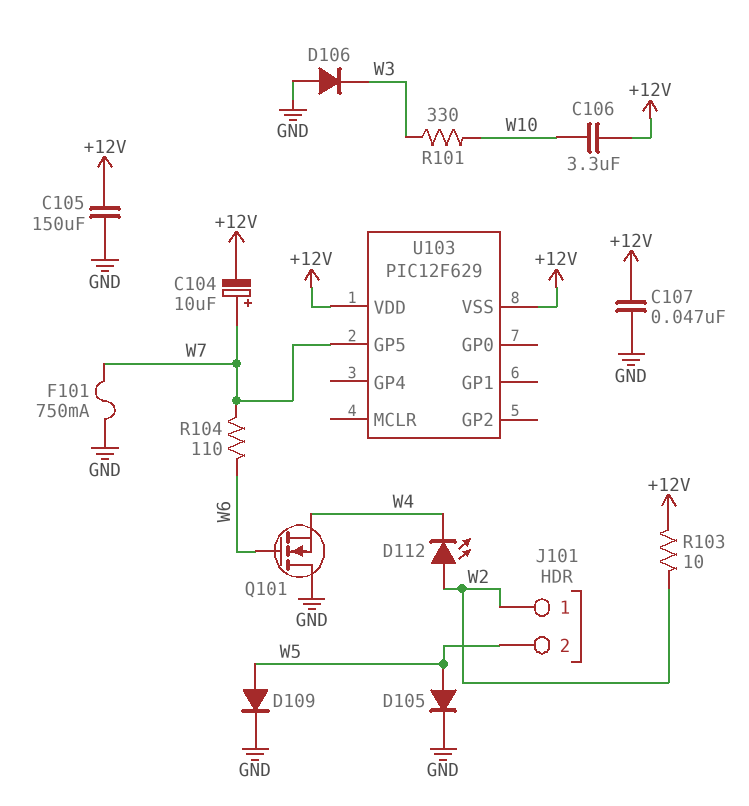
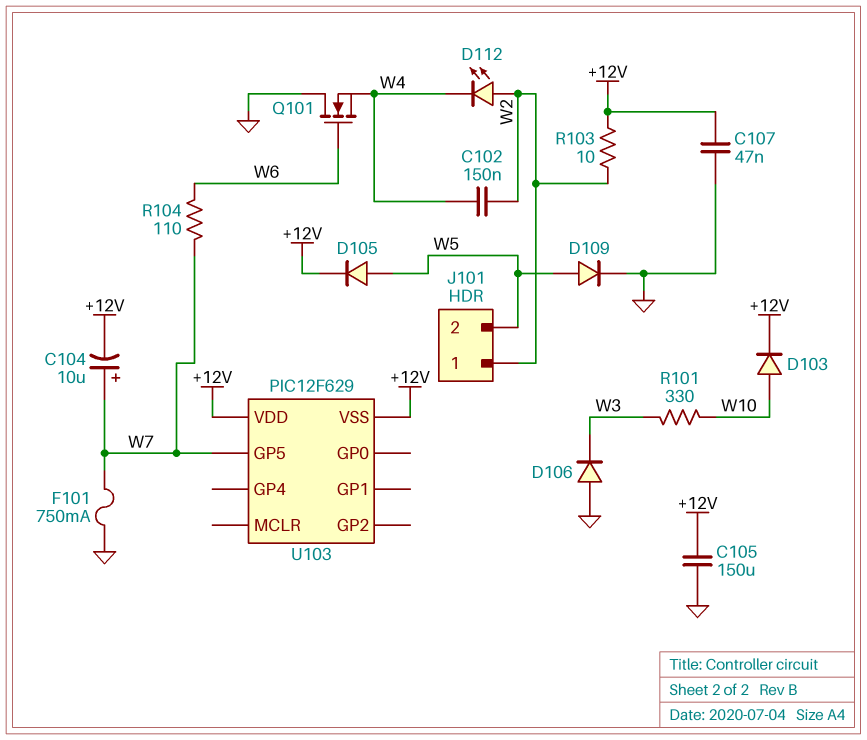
C102: none -> 150nF (W2, W4)
C106: 3.3uF (+12V, W10) -> none
D103: none -> diode (A W10, K +12V)
D105: diode (A W5, K GND) -> diode (A W5, K +12V)

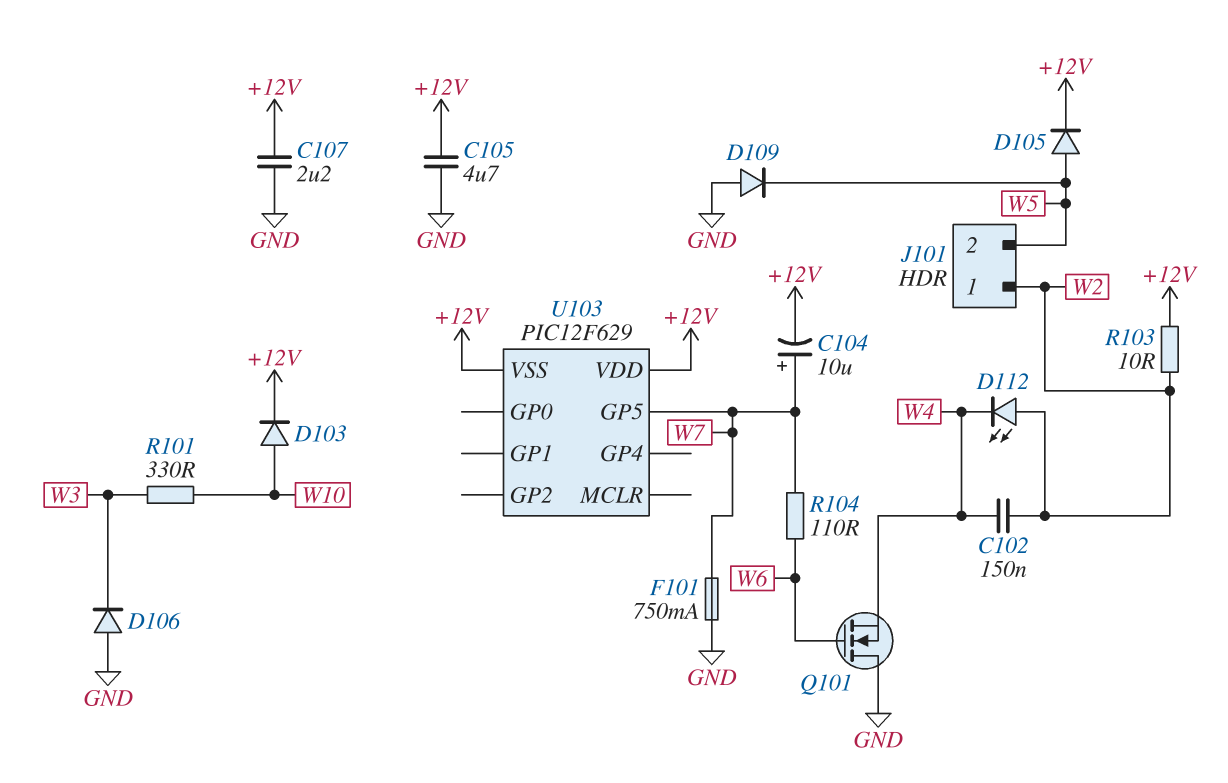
C105: 150uF (+12V, GND) -> 4.7uF (+12V, GND)
C107: 47nF (+12V, GND) -> 2.2uF (+12V, GND)
D109: diode (A W5, K GND) -> diode (A GND, K W5)

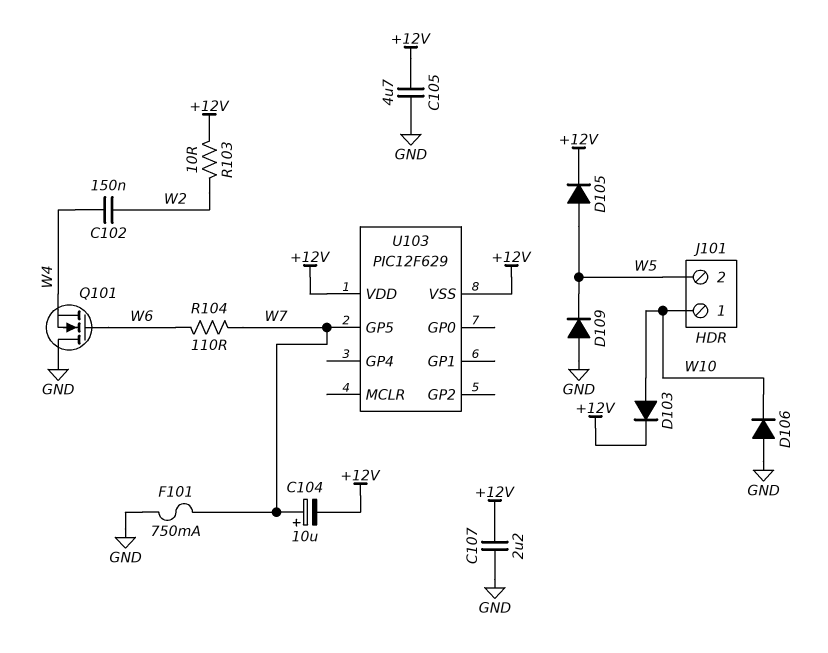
D106: diode (A GND, K W3) -> diode (A GND, K W10)
D112: LED (A W2, K W4) -> none
J101 pin 1: W2 -> W10
R101: 330 (W3, W10) -> none

